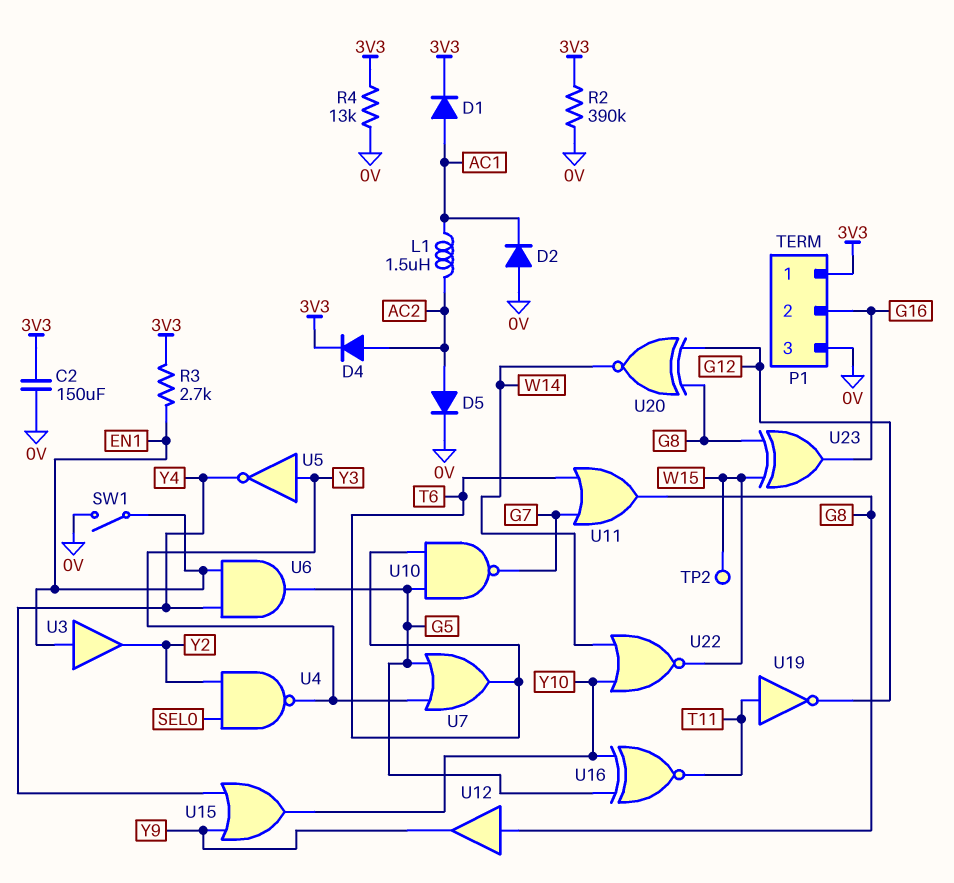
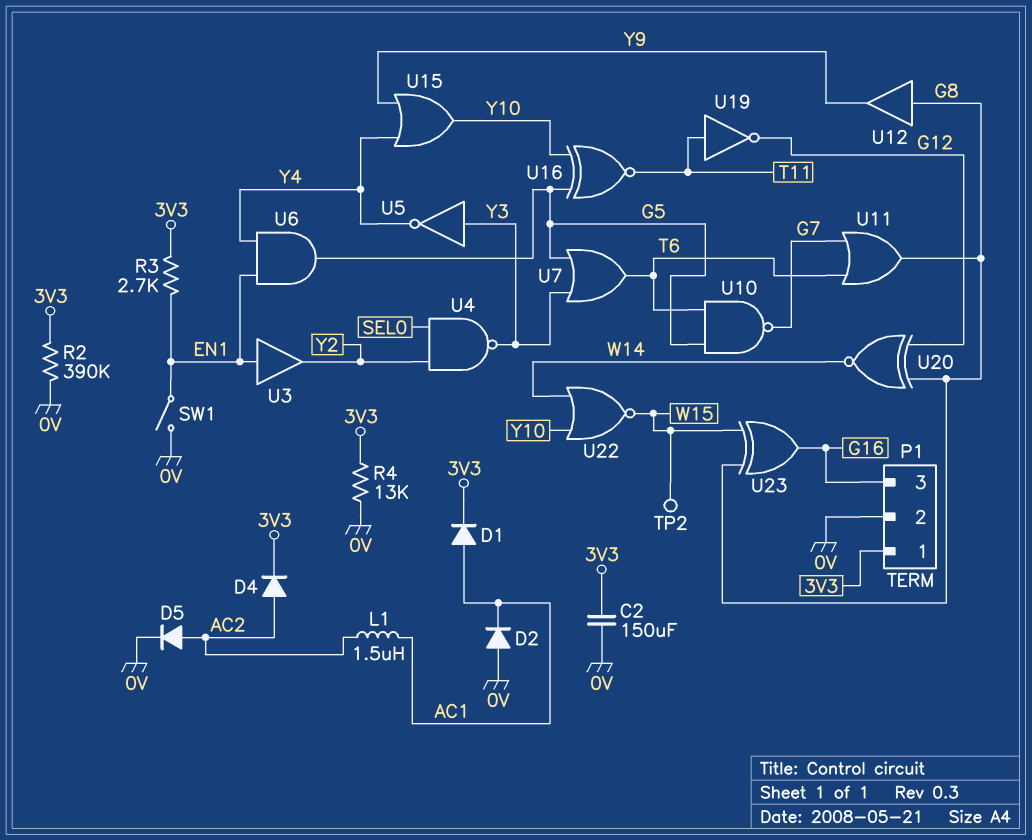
P1 pin 2: G16 -> 0V
P1 pin 3: 0V -> G16

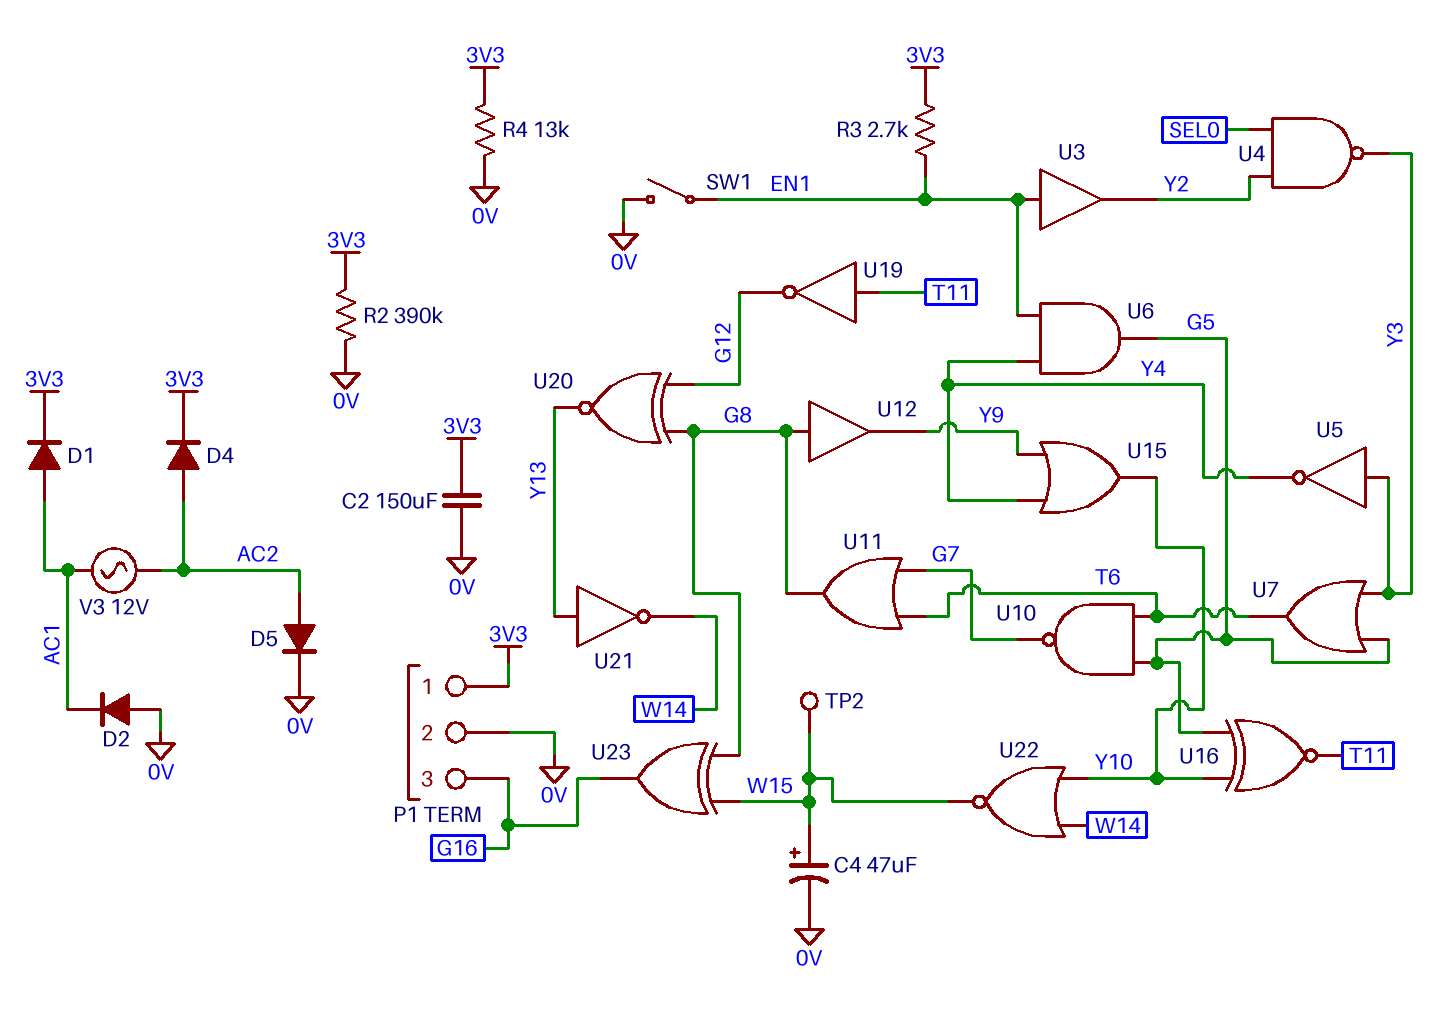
C4: none -> 47uF (plus W15, minus 0V)
L1: 1.5uH (AC1, AC2) -> none
U20: XNOR (in G8, in G12, out W14) -> XNOR (in G8, in G12, out Y13)
U21: none -> NOT (in Y13, out W14)
V3: none -> AC 12V (AC1, AC2)

